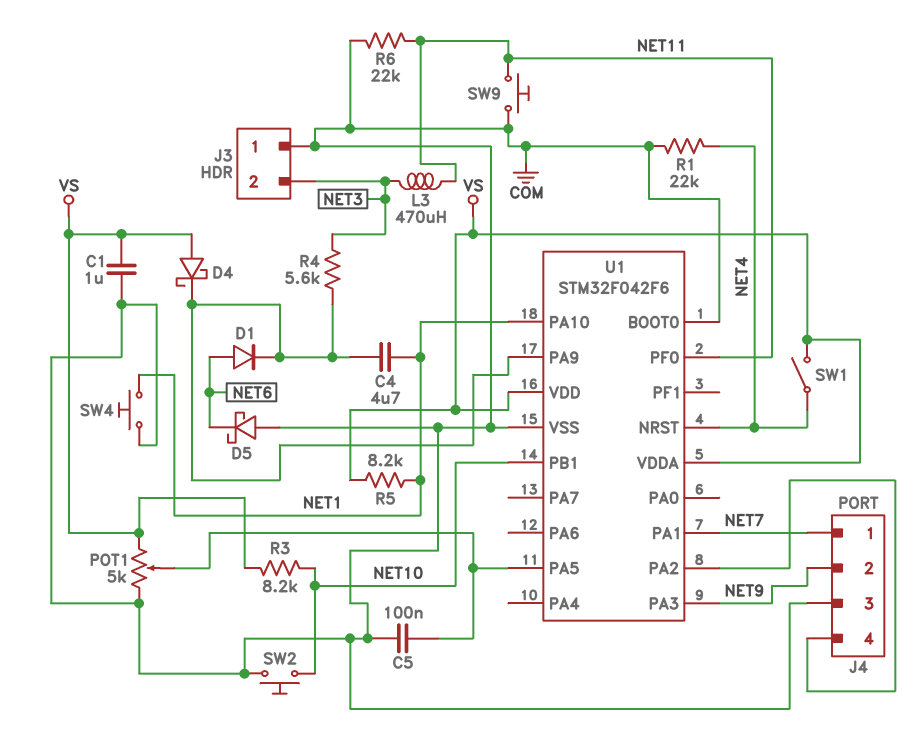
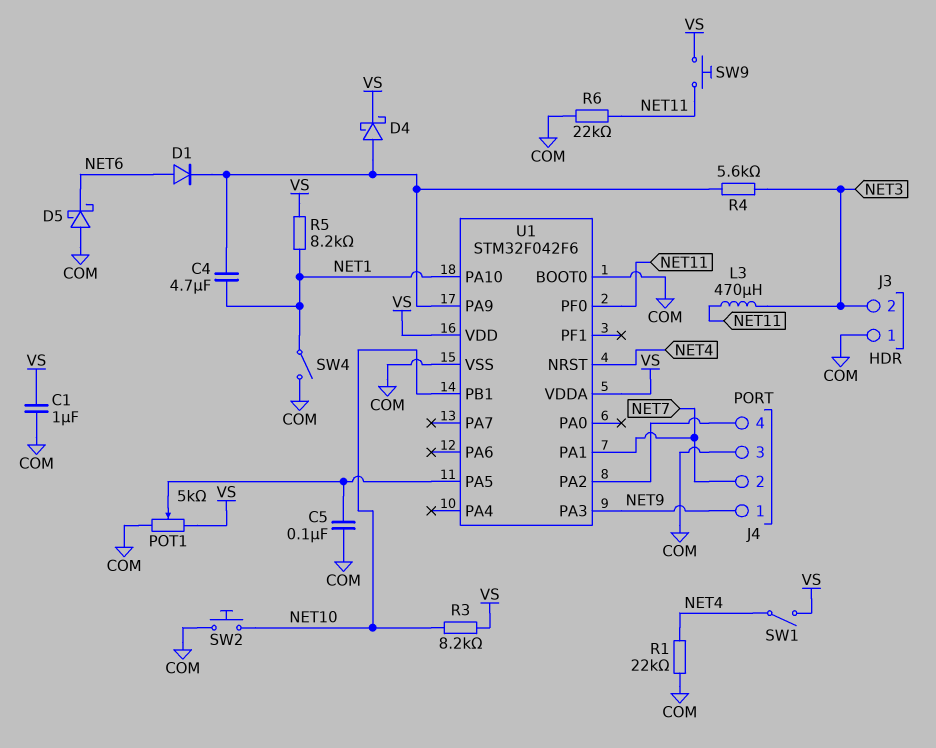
D4: schottky (A VS, K U1/PA9) -> schottky (A U1/PA9, K VS)
J4 pin 1: NET7 -> NET9
J4 pin 2: NET9 -> NET7
SW4: button (COM, NET1) -> switch (COM, NET1)
SW9: button (COM, NET11) -> button (NET11, VS)

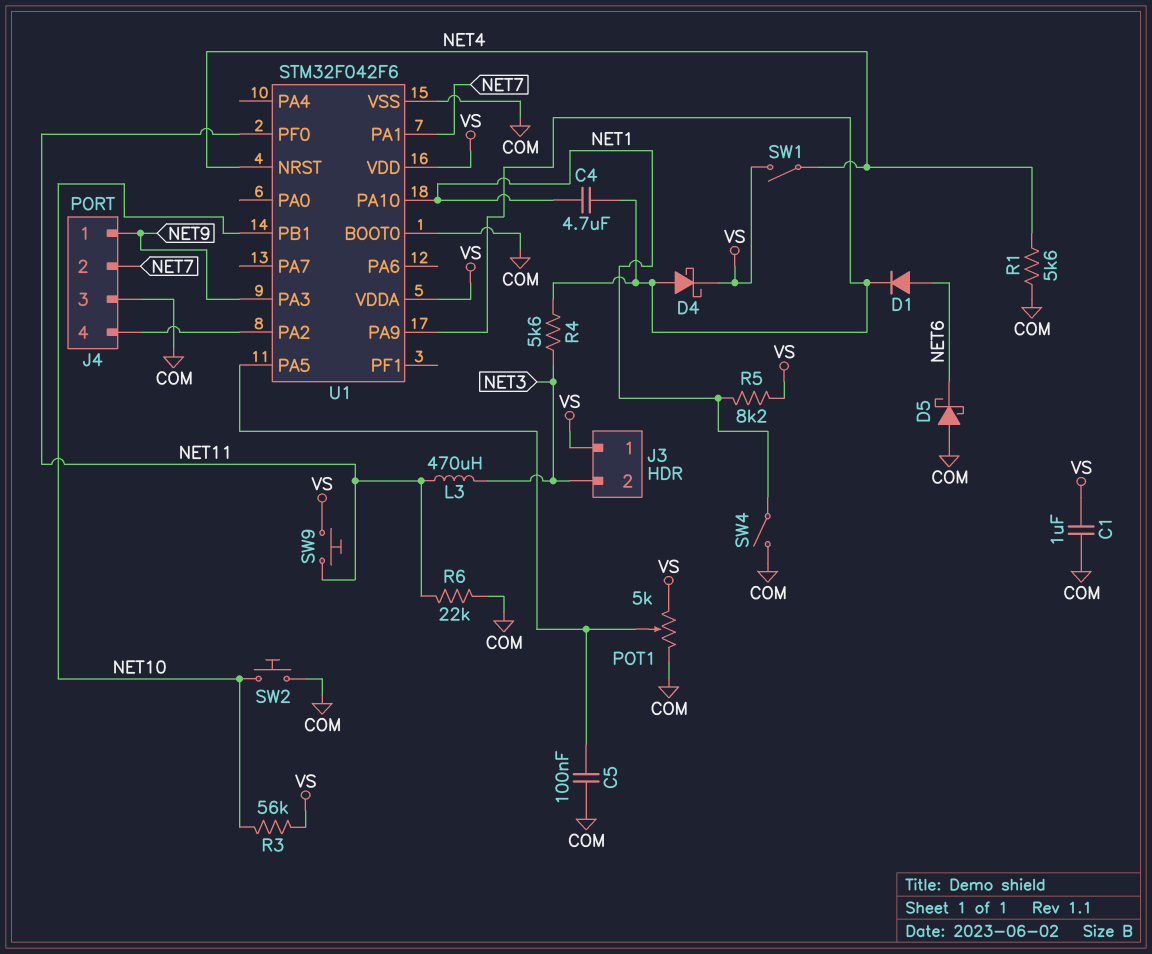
J3 pin 1: COM -> VS
R1: 22k (COM, NET4) -> 5.6k (COM, NET4)
R3: 8.2k (NET10, VS) -> 56k (NET10, VS)

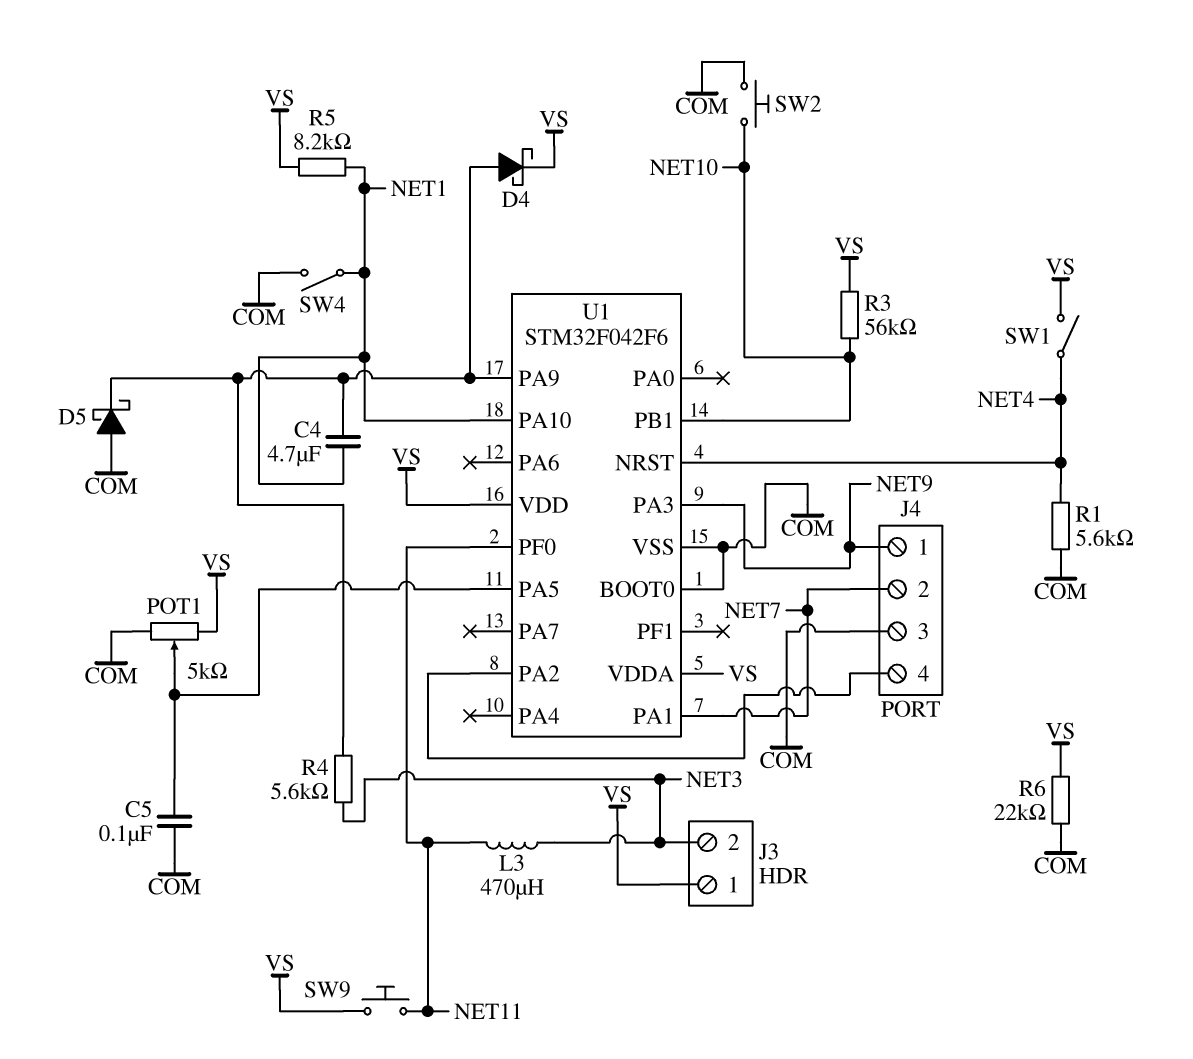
C1: 1uF (COM, VS) -> none
D1: diode (A NET6, K U1/PA9) -> none
D5: schottky (A COM, K NET6) -> schottky (A COM, K U1/PA9)
R6: 22k (COM, NET11) -> 22k (COM, VS)

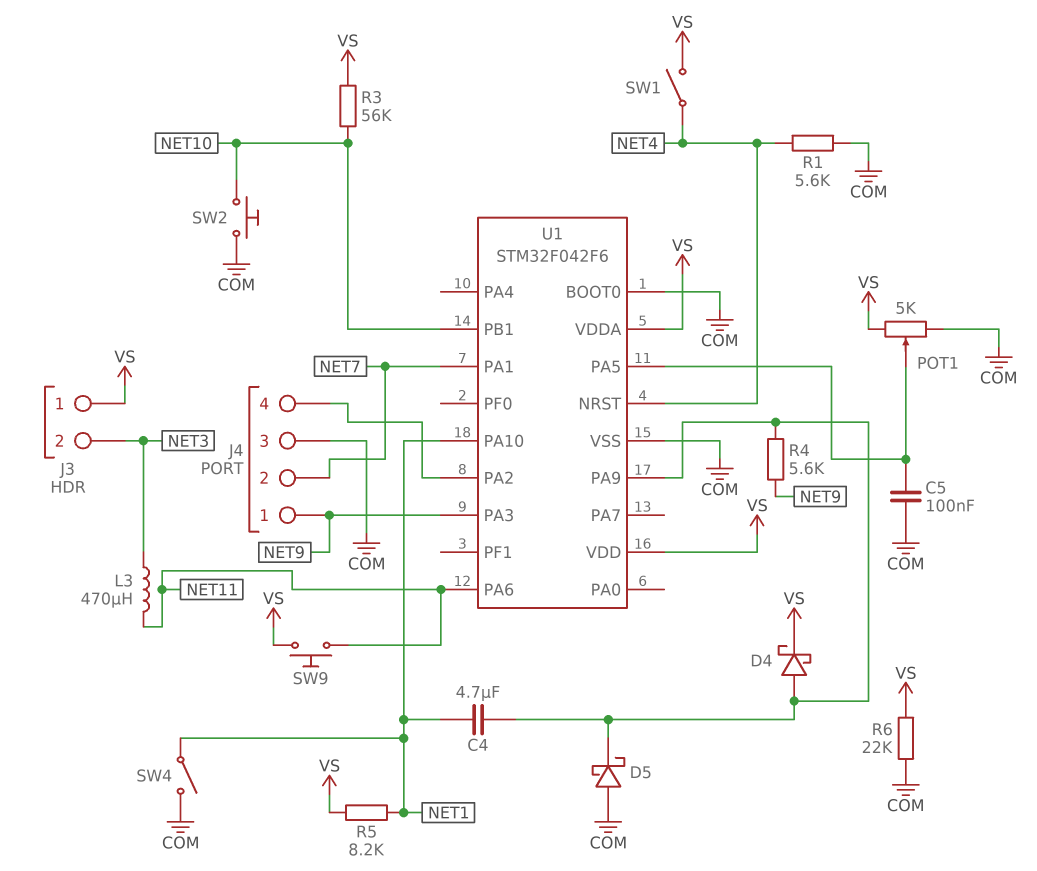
R4: 5.6k (NET3, U1/PA9) -> 5.6k (NET9, U1/PA9)
U1 pin PA6: none -> NET11
U1 pin PF0: NET11 -> none

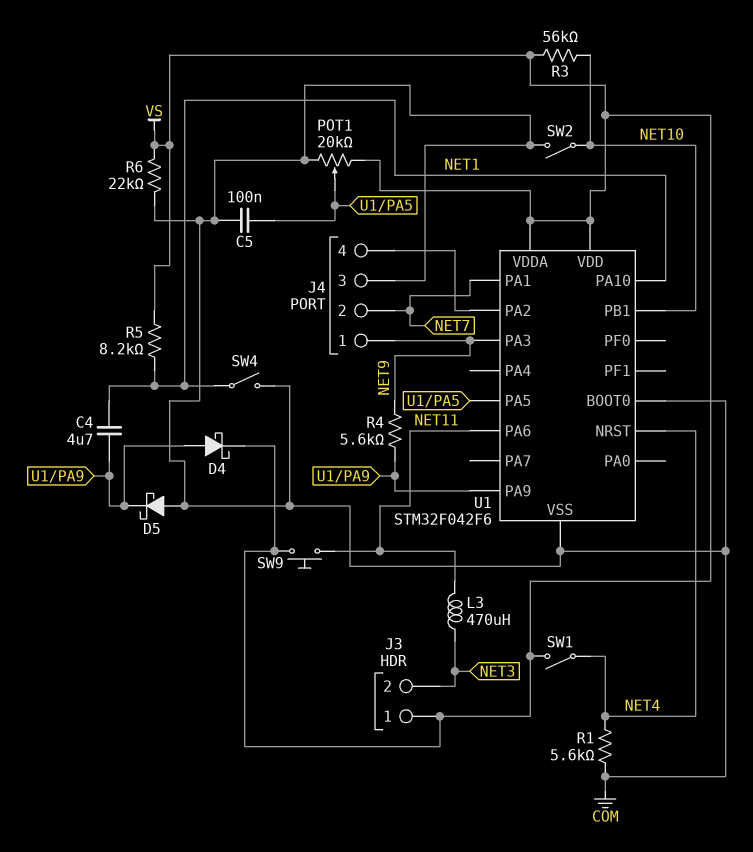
POT1: 5k (COM, VS, wiper U1/PA5) -> 20k (COM, VS, wiper U1/PA5)
SW2: button (COM, NET10) -> switch (COM, NET10)

